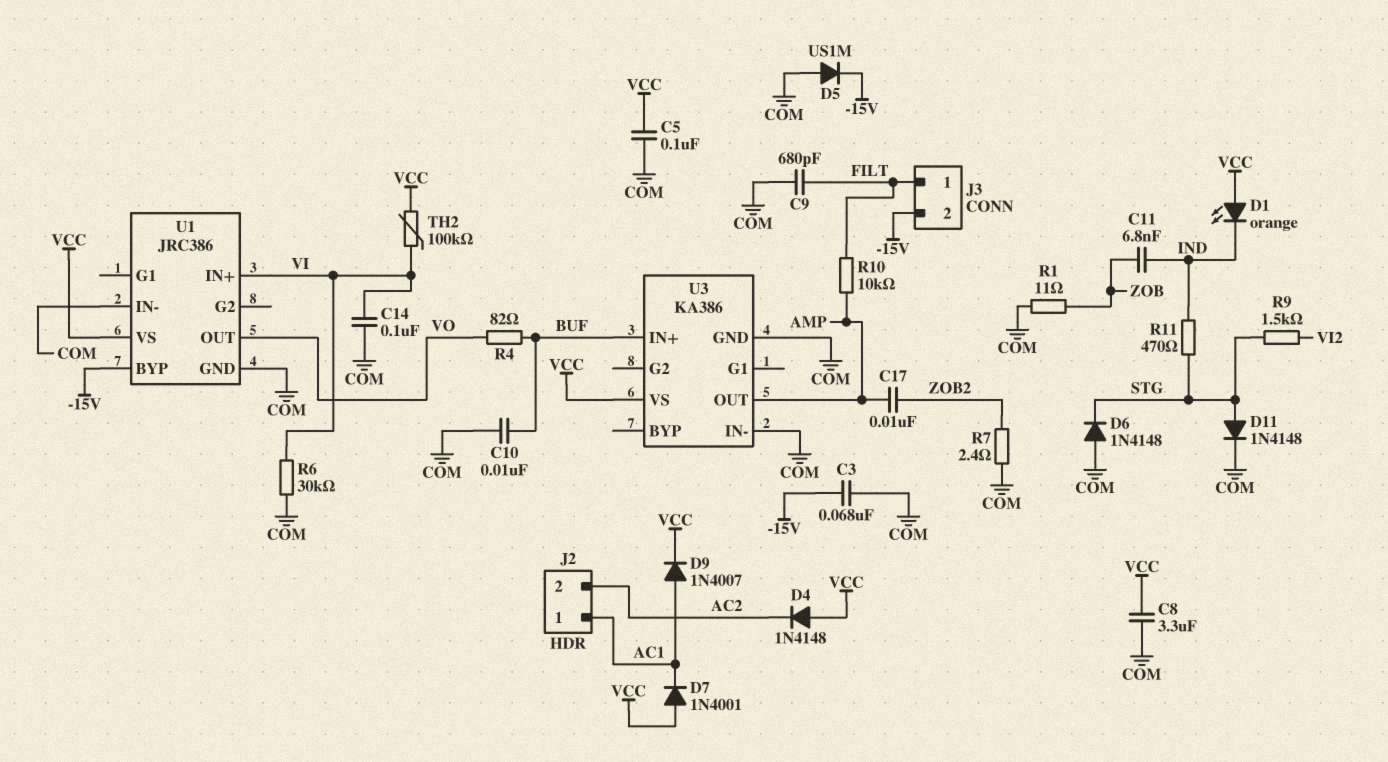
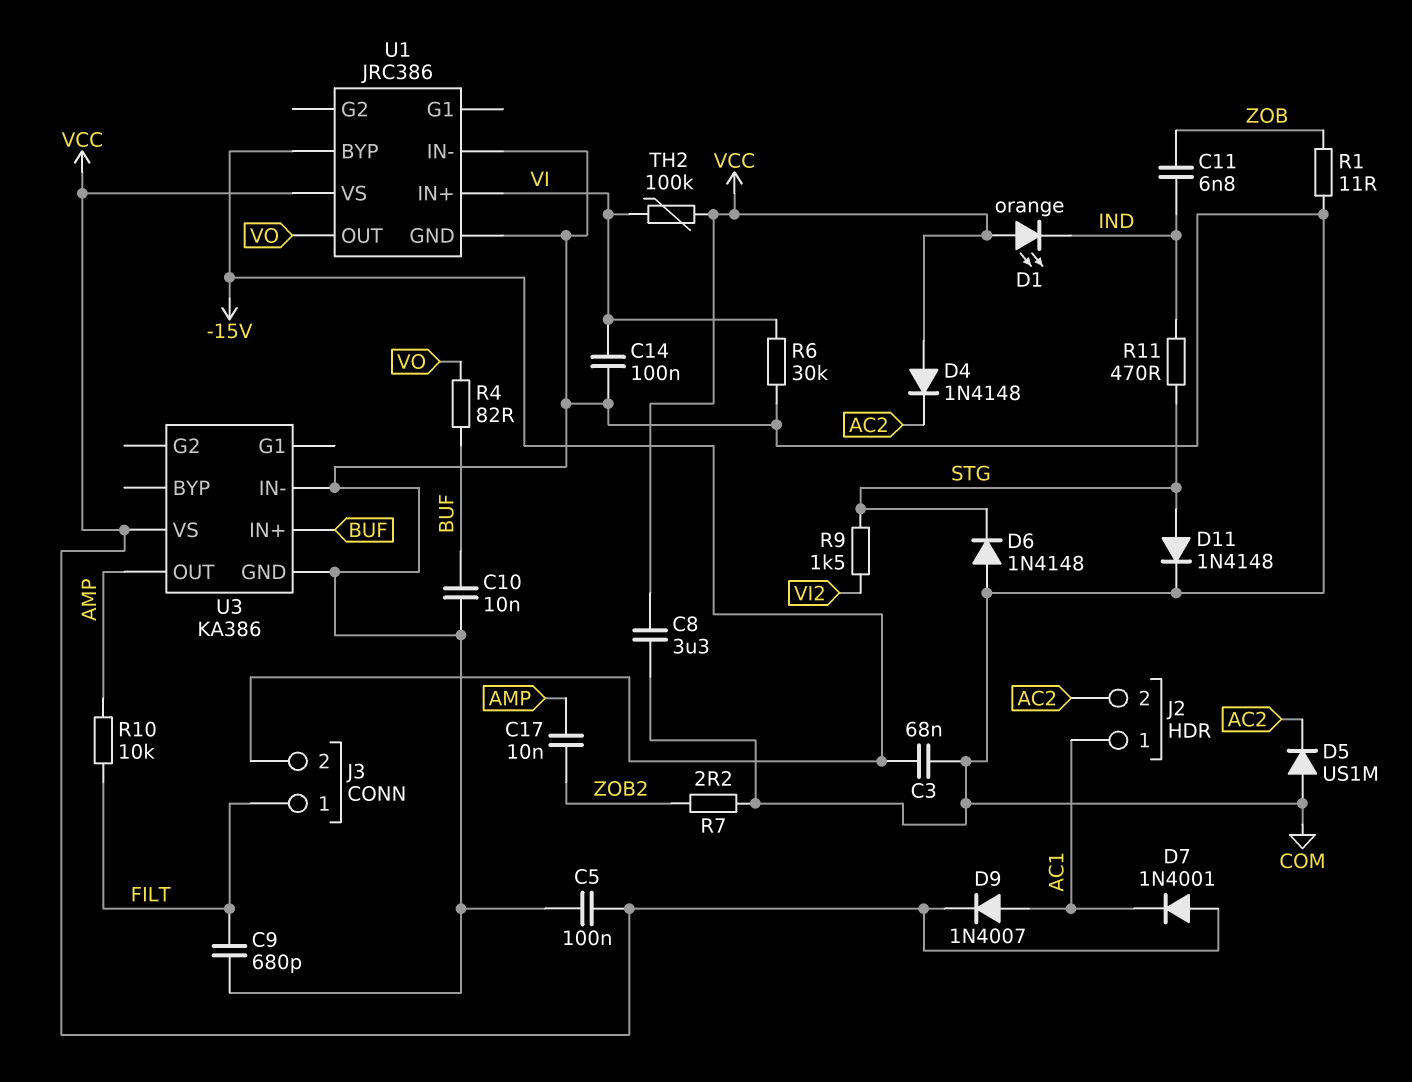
D5: diode US1M (A COM, K -15V) -> diode US1M (A COM, K AC2)
R7: 2.4 (COM, ZOB2) -> 2.2 (COM, ZOB2)

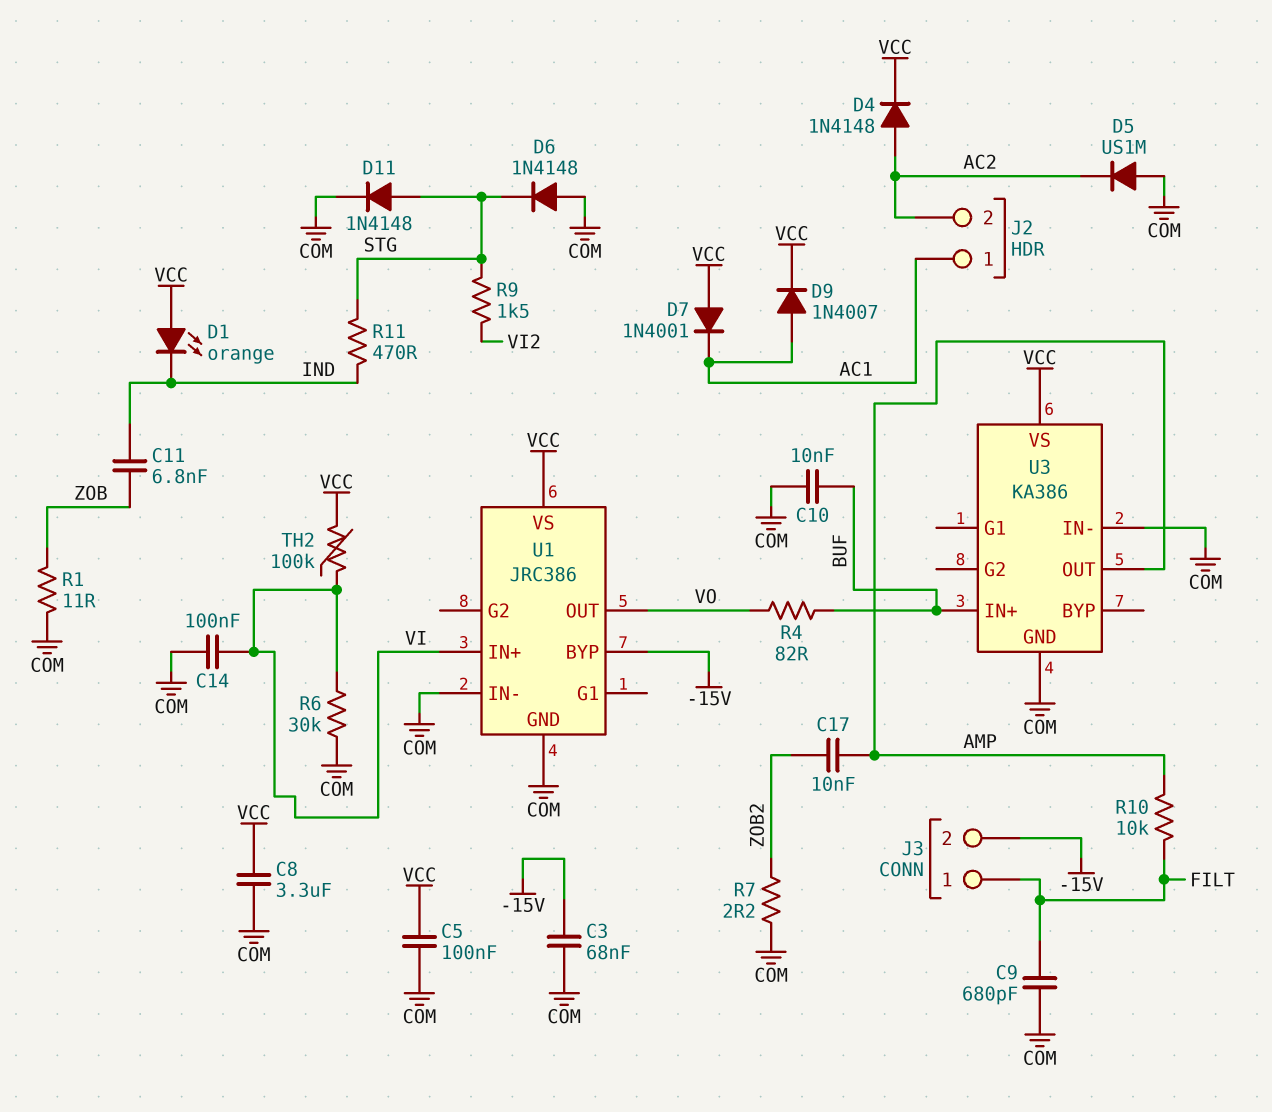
D4: diode 1N4148 (A VCC, K AC2) -> diode 1N4148 (A AC2, K VCC)

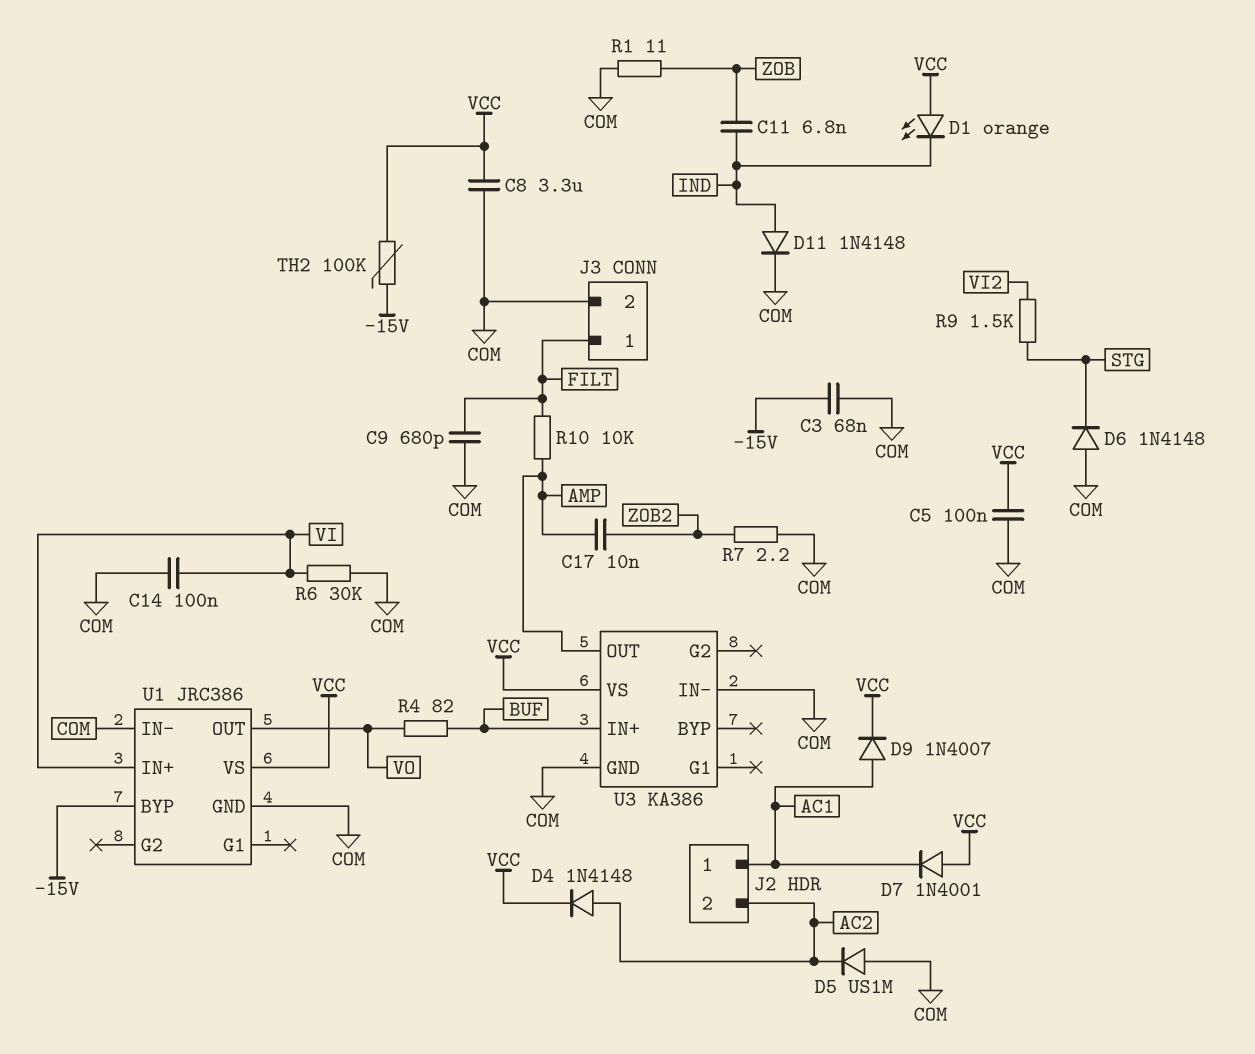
C10: 10nF (BUF, COM) -> none
D11: diode 1N4148 (A STG, K COM) -> diode 1N4148 (A IND, K COM)
J3 pin 2: -15V -> COM
R11: 470 (IND, STG) -> none
TH2: 100k (VCC, VI) -> 100k (-15V, VCC)

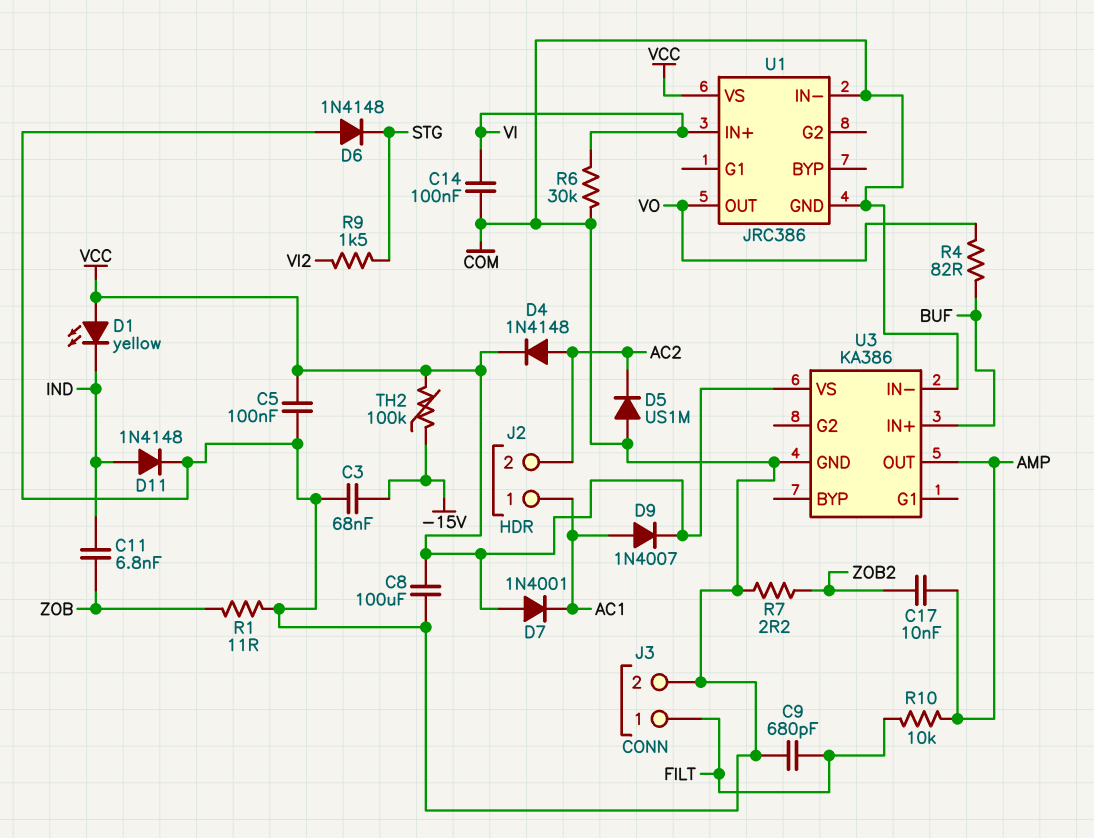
C8: 3.3uF (COM, VCC) -> 100uF (COM, VCC)
D1: LED orange (A VCC, K IND) -> LED yellow (A VCC, K IND)
U1 pin BYP: -15V -> none

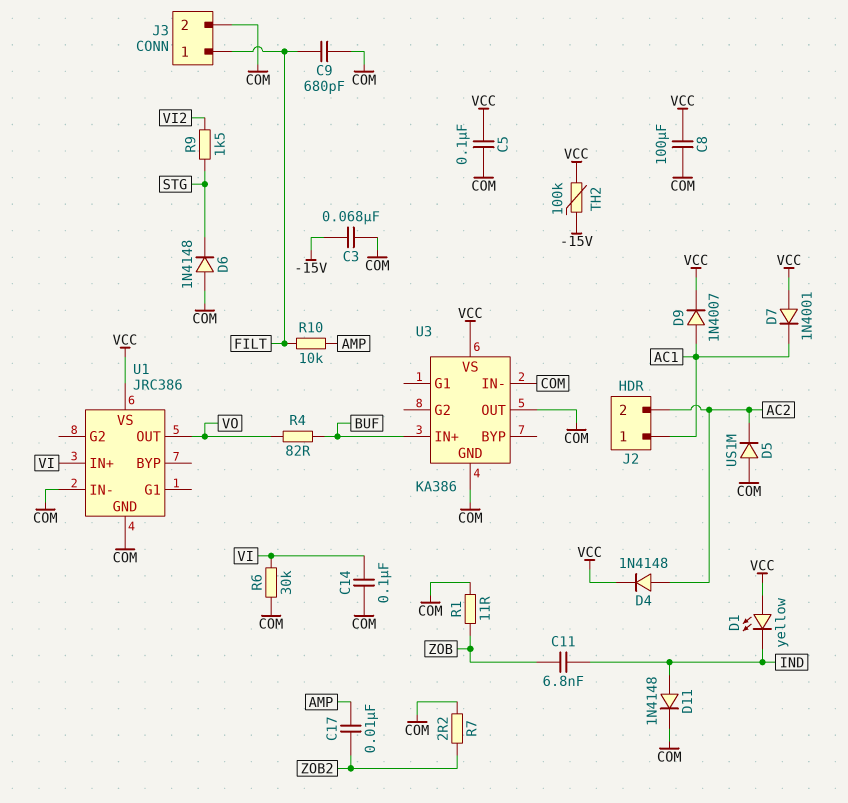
U3 pin OUT: AMP -> COM

